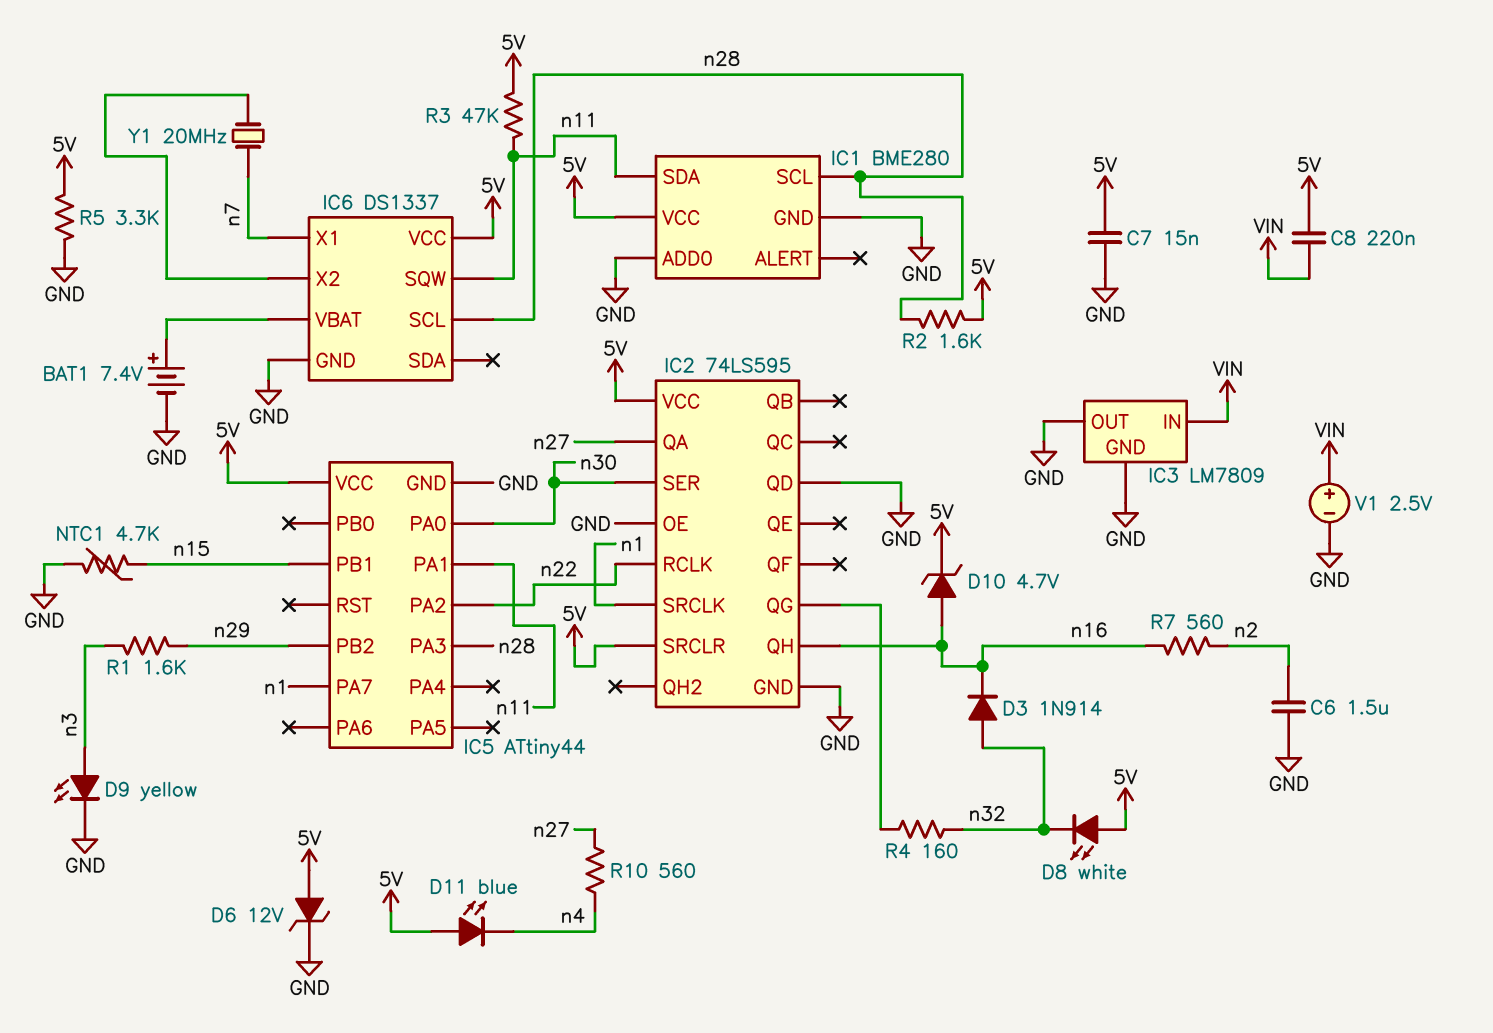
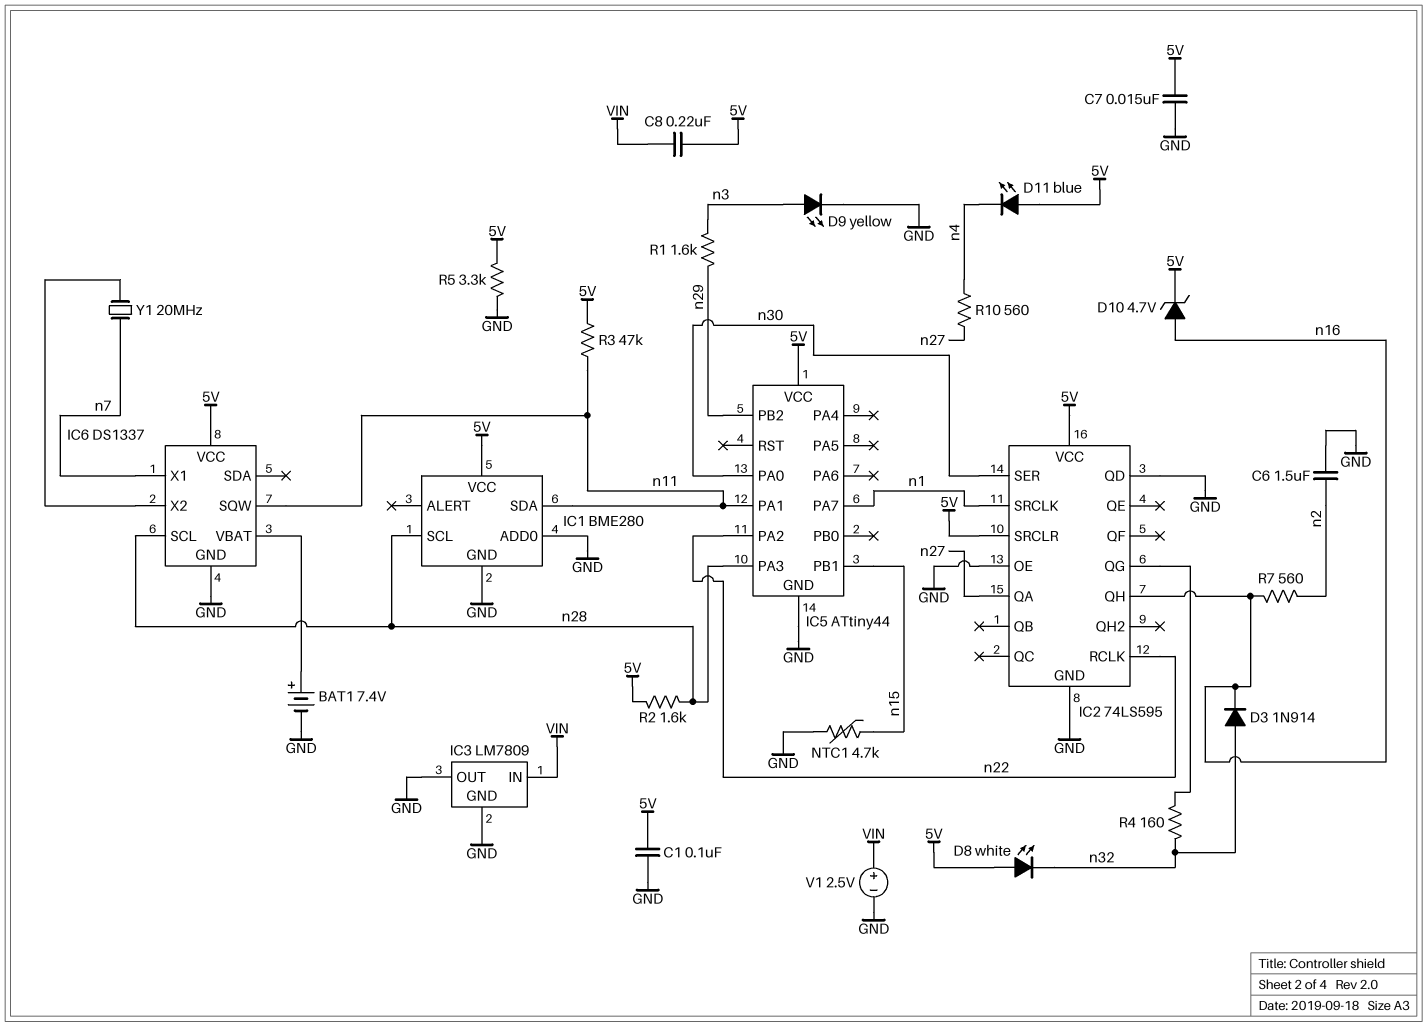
C1: none -> 100nF (5V, GND)
D6: zener 12V (A 5V, K GND) -> none

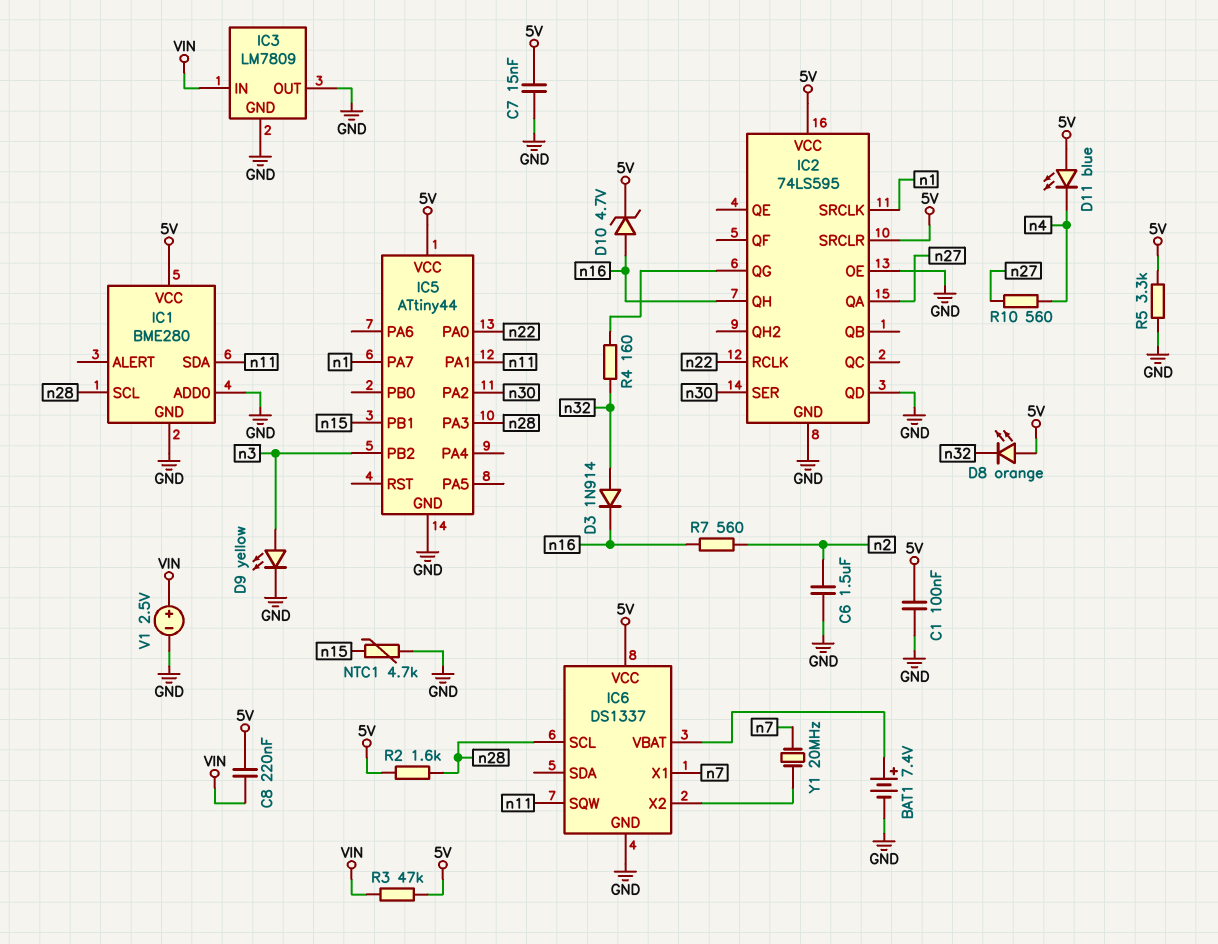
D8: LED white (A 5V, K n32) -> LED orange (A 5V, K n32)
IC5 pin PA0: n30 -> n22
IC5 pin PA2: n22 -> n30
IC5 pin PB2: n29 -> n3
R1: 1.6k (n3, n29) -> none
R3: 47k (5V, n11) -> 47k (5V, VIN)

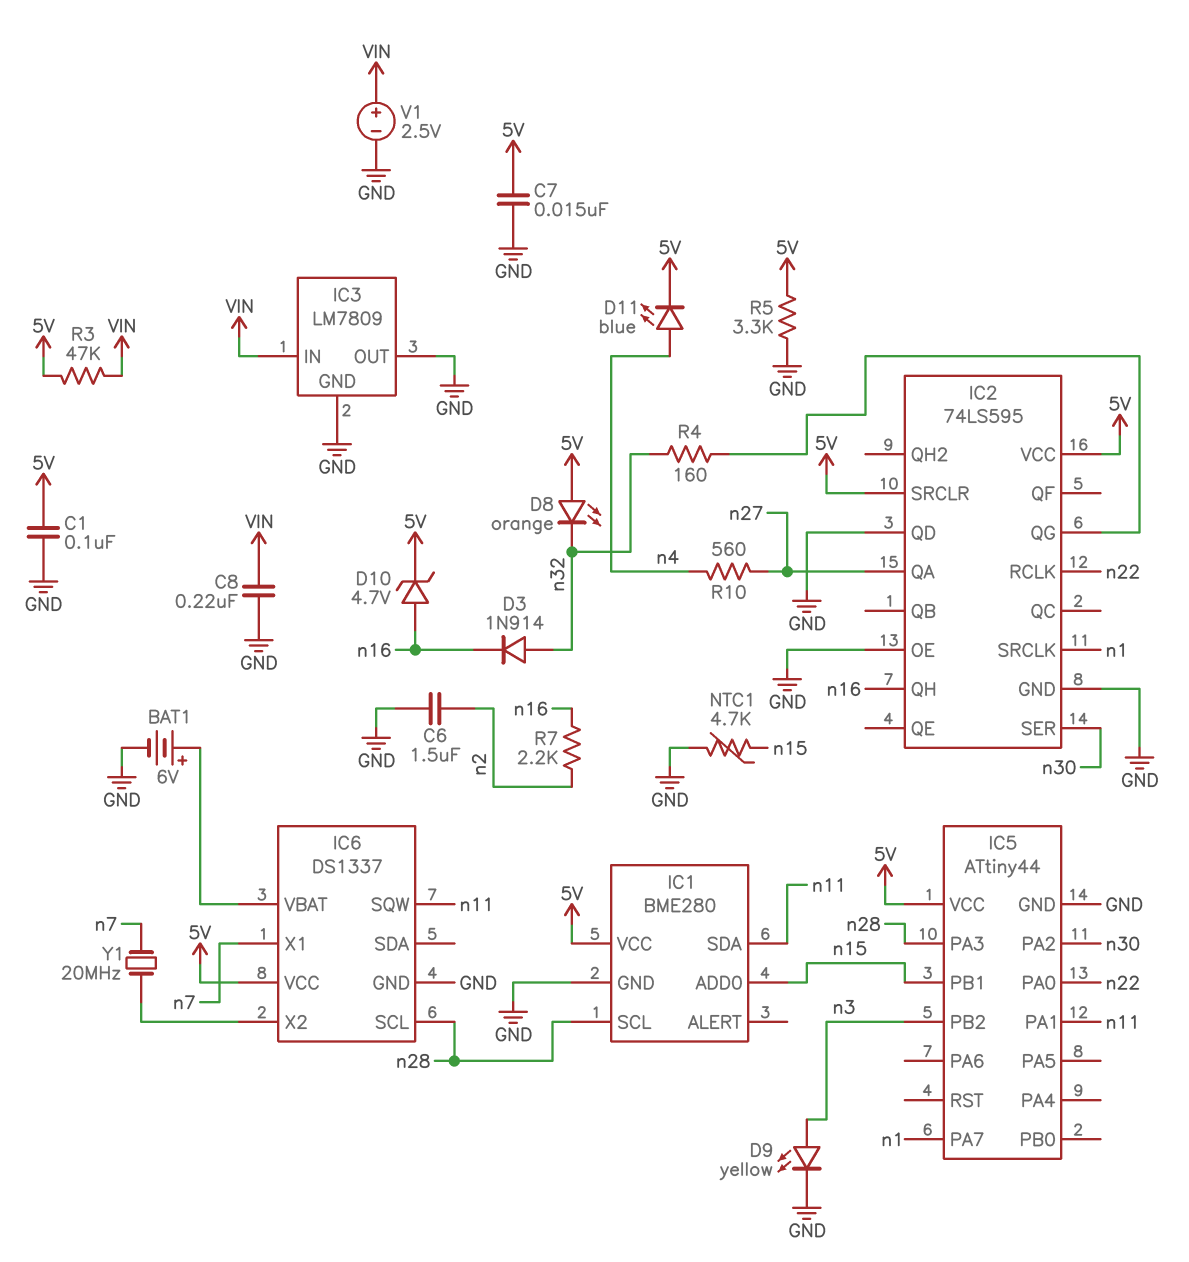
BAT1: 7.4V (plus IC6/VBAT, minus GND) -> 6V (plus IC6/VBAT, minus GND)
C8: 220nF (5V, VIN) -> 220nF (GND, VIN)
D11: LED blue (A 5V, K n4) -> LED blue (A n4, K 5V)
IC1 pin ADD0: GND -> n15
R2: 1.6k (5V, n28) -> none
R7: 560 (n2, n16) -> 2.2k (n2, n16)

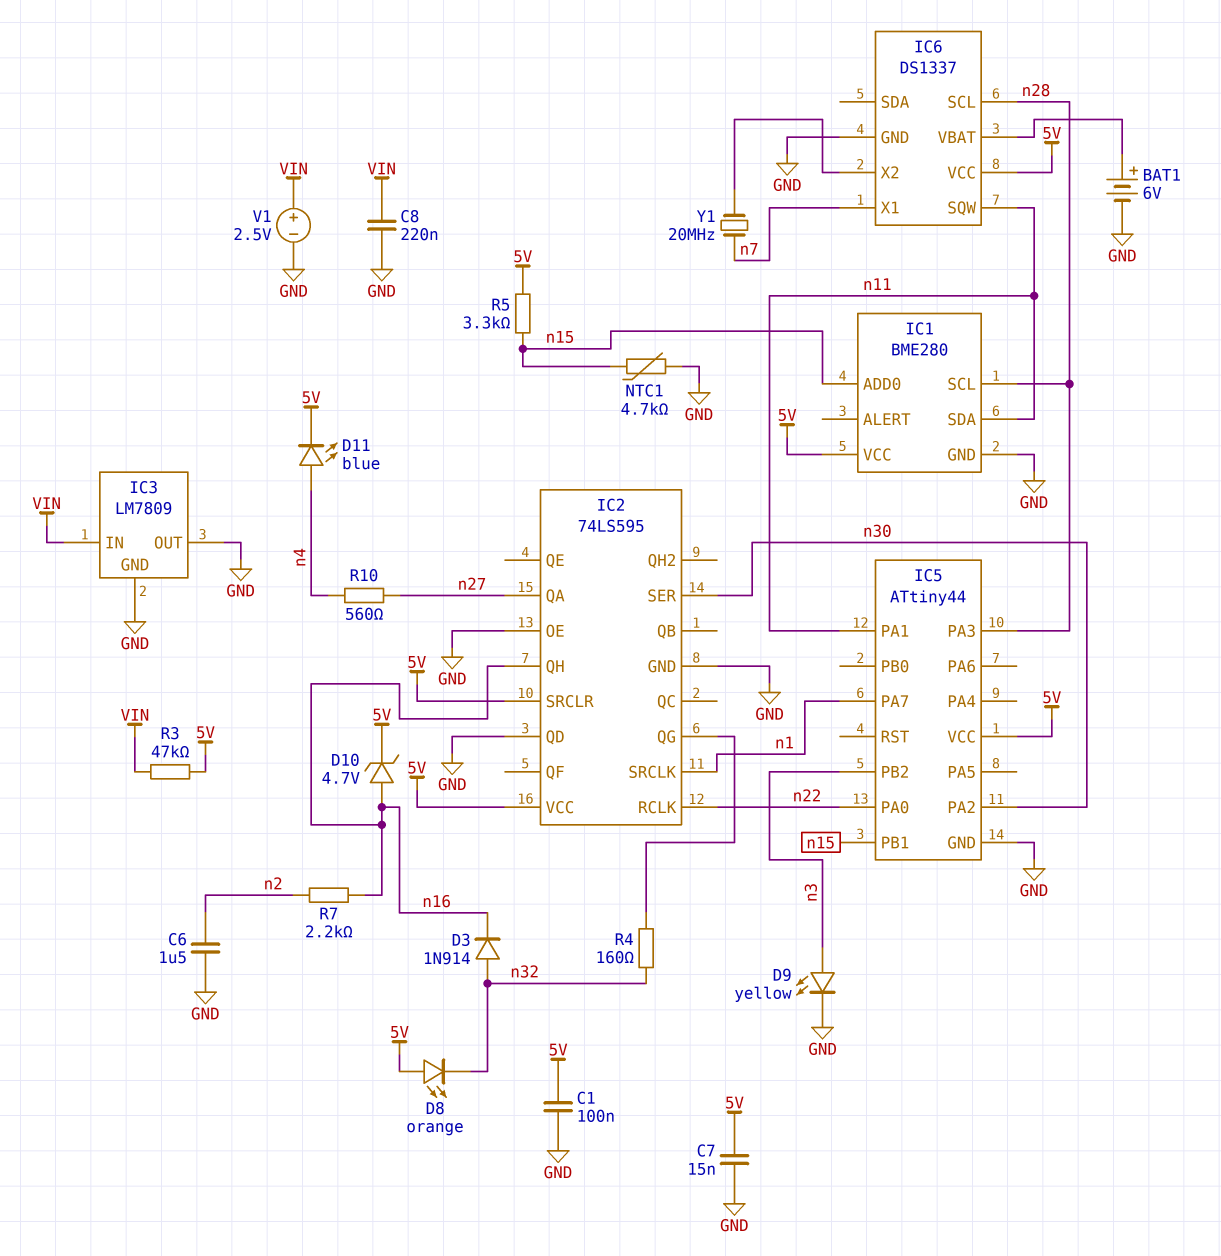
R5: 3.3k (5V, GND) -> 3.3k (5V, n15)

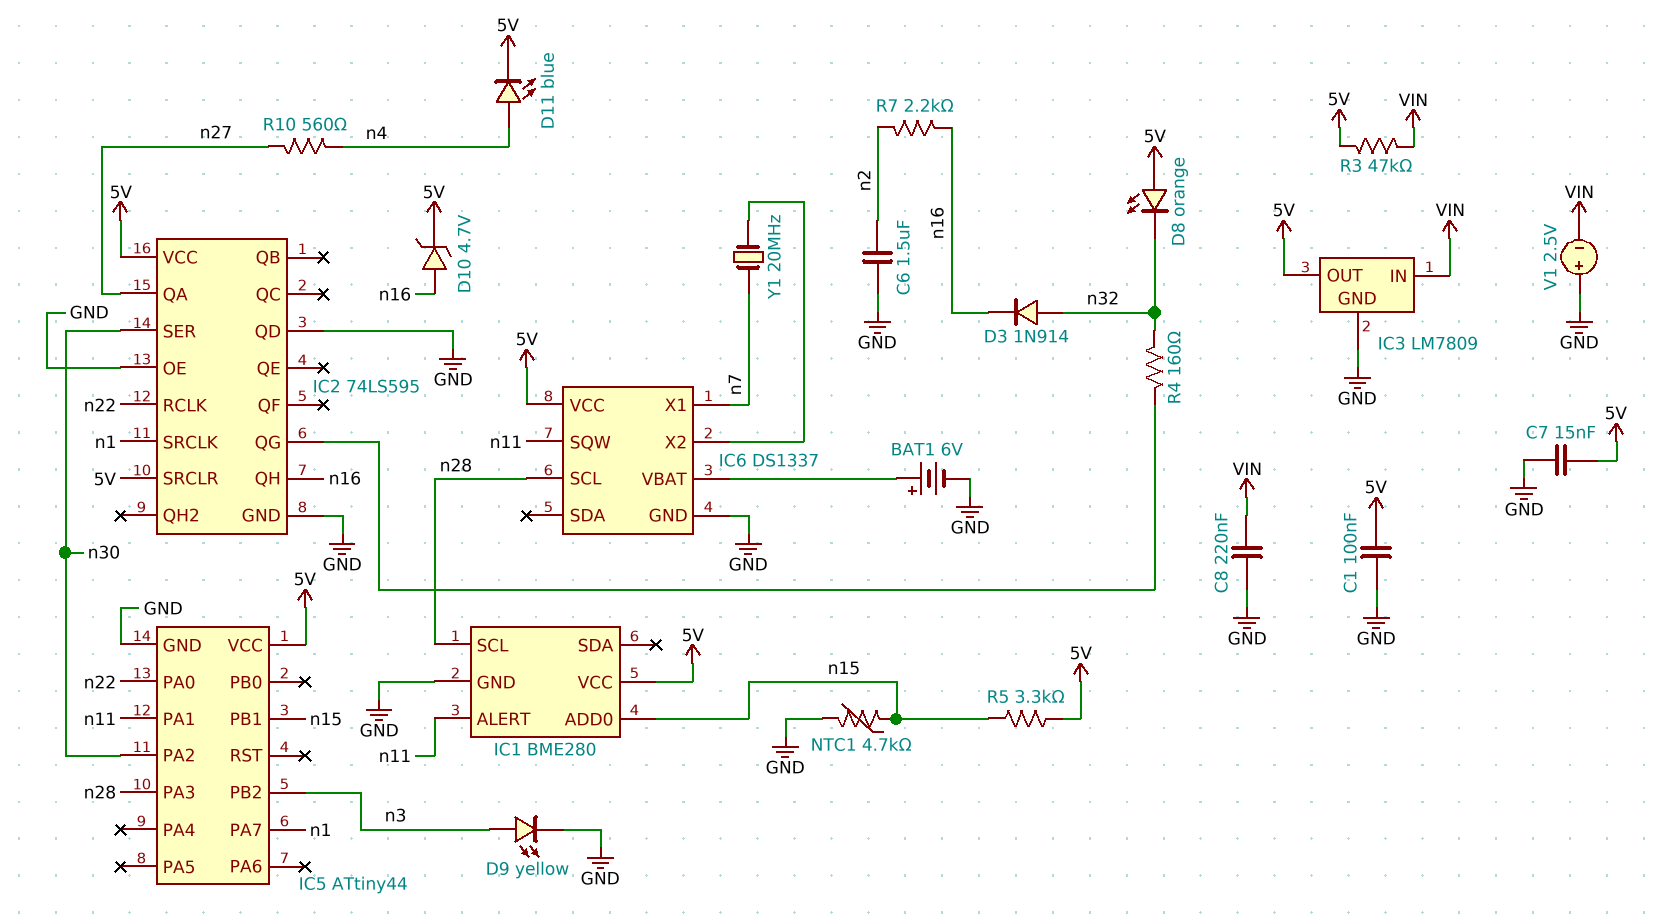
IC1 pin ALERT: none -> n11
IC1 pin SDA: n11 -> none
IC3 pin OUT: GND -> 5V
V1: 2.5V (plus VIN, minus GND) -> 2.5V (plus GND, minus VIN)

